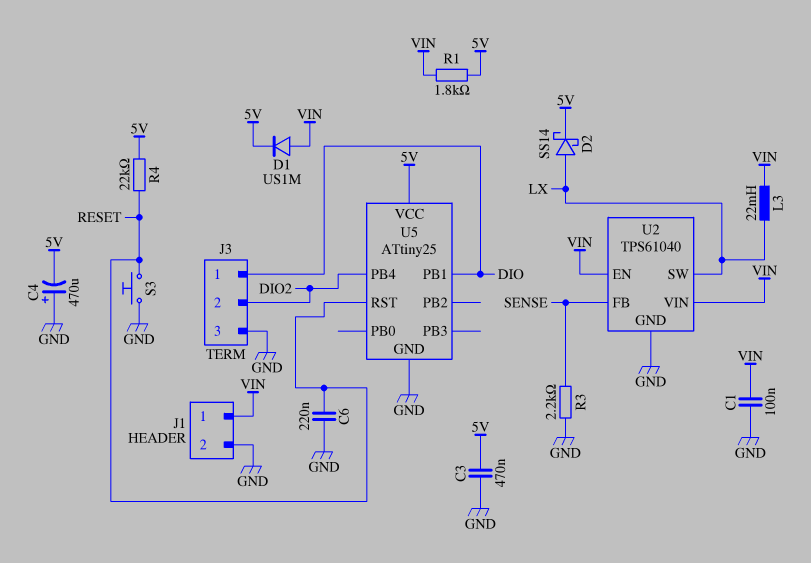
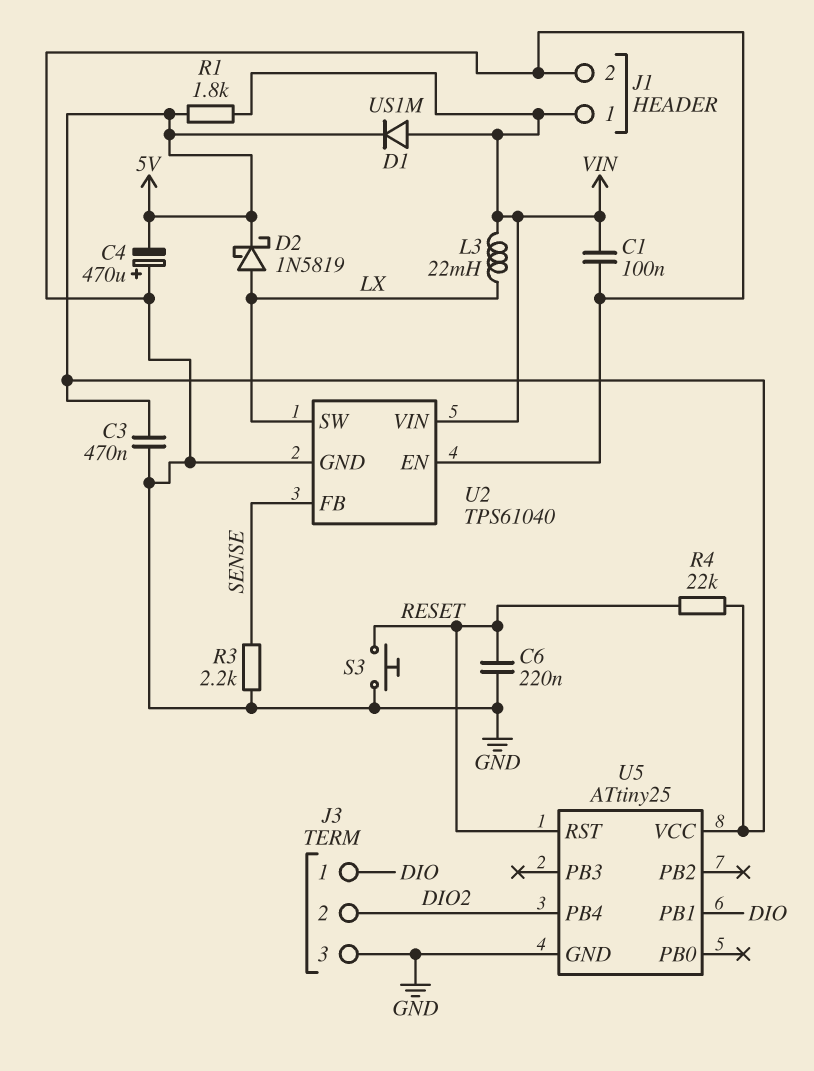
D2: schottky SS14 (A LX, K 5V) -> schottky 1N5819 (A LX, K 5V)
U2 pin EN: VIN -> GND

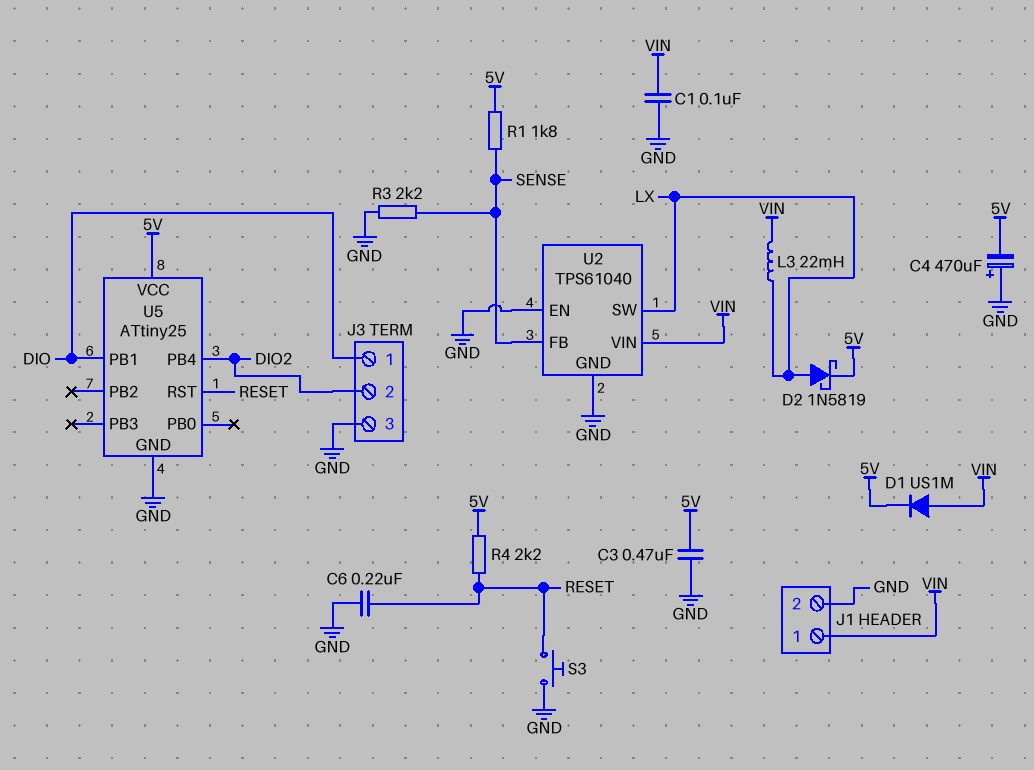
R1: 1.8k (5V, VIN) -> 1.8k (5V, SENSE)
R4: 22k (5V, RESET) -> 2.2k (5V, RESET)

